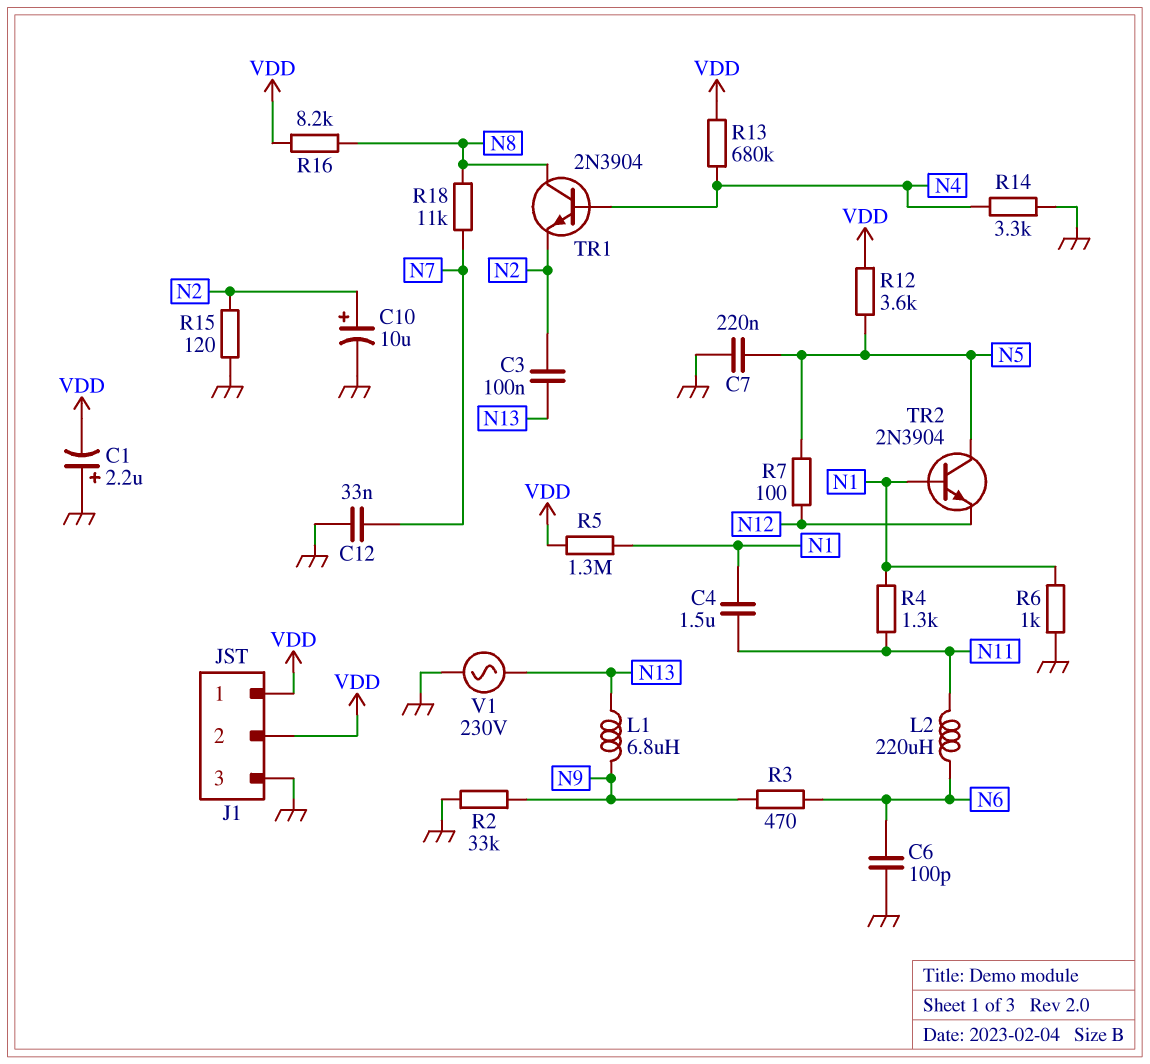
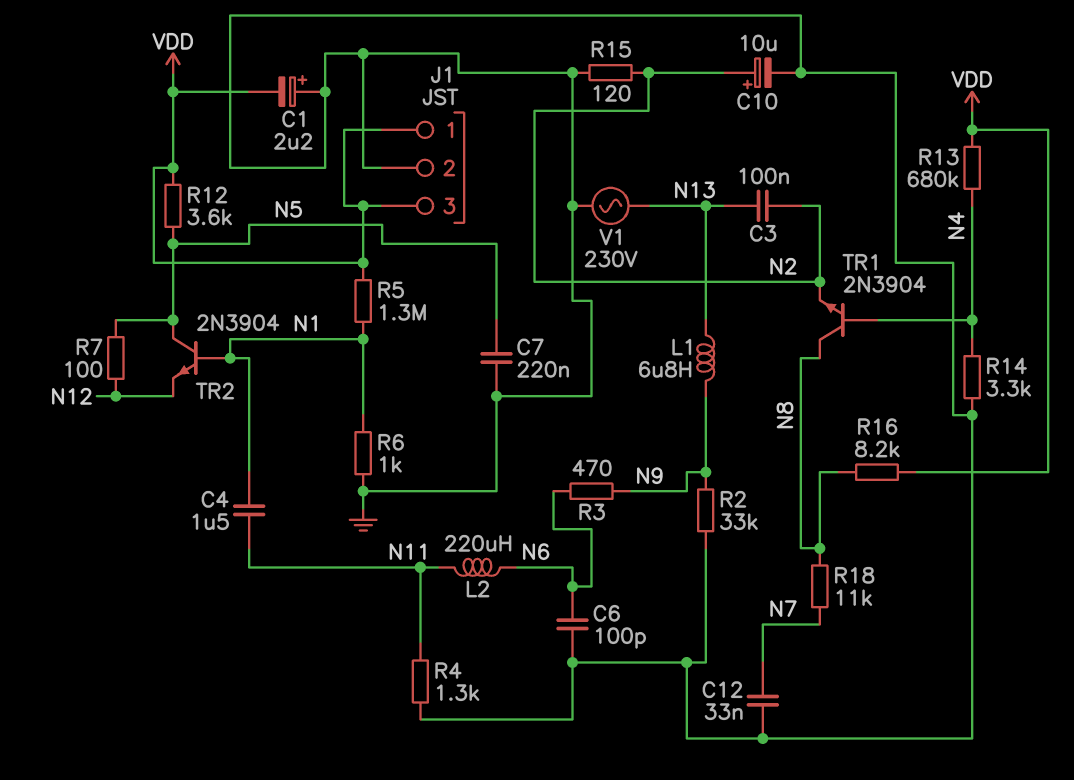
J1 pin 2: VDD -> GND
J1 pin 3: GND -> VDD
R4: 1.3k (N1, N11) -> 1.3k (GND, N11)

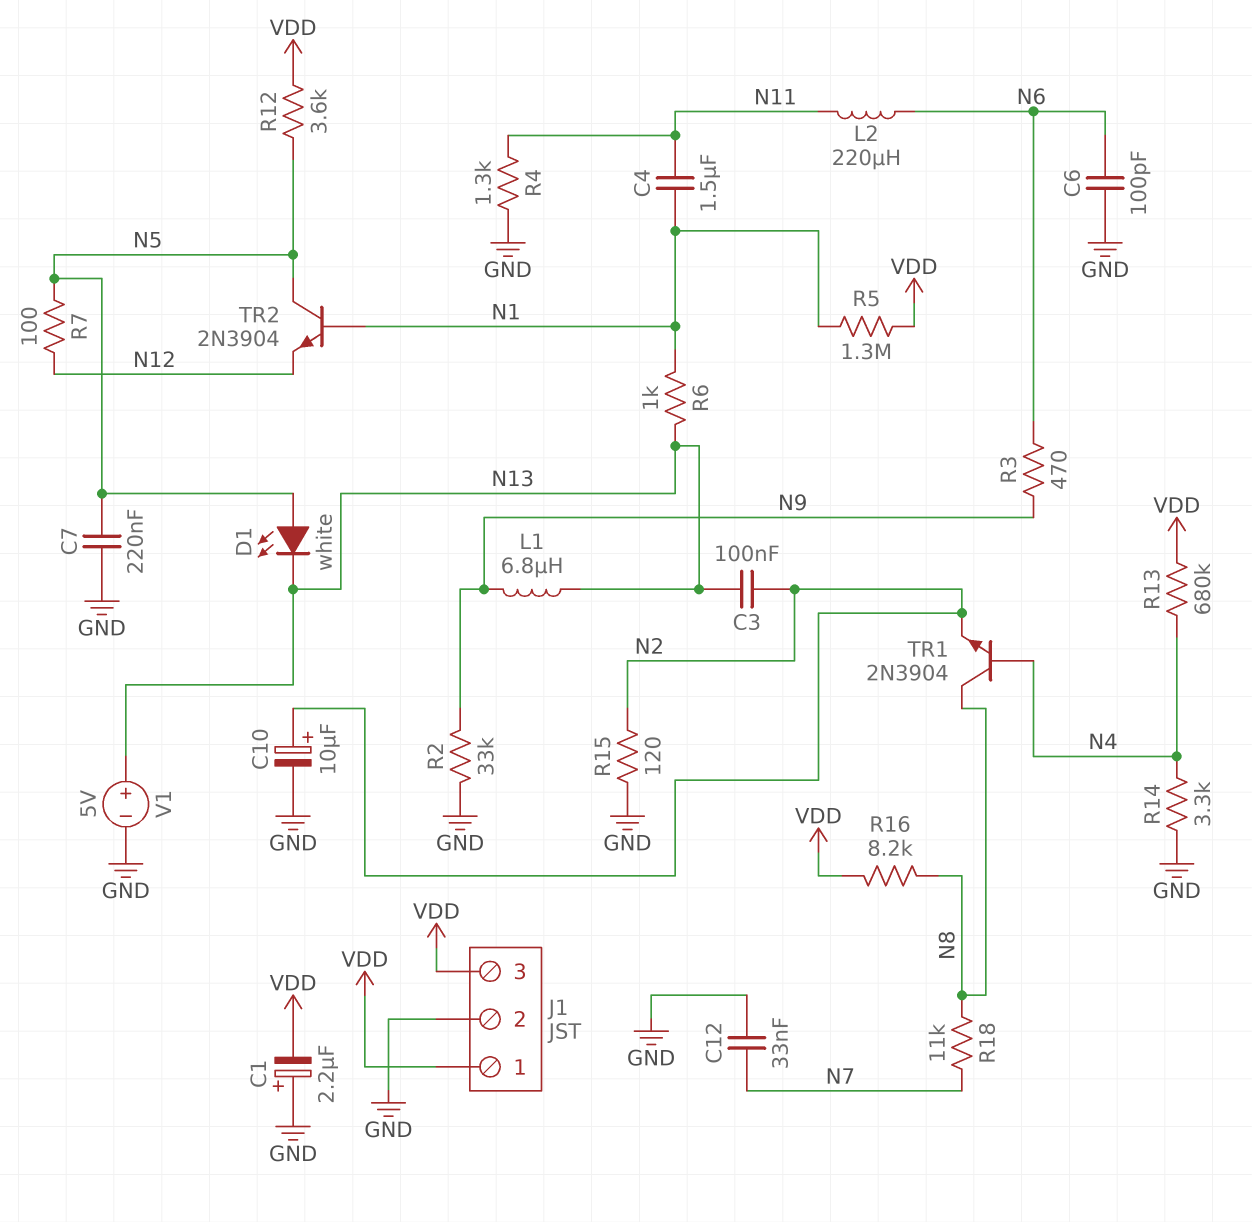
D1: none -> LED white (A N5, K N13)
R6: 1k (GND, N1) -> 1k (N1, N13)
V1: AC 230V (GND, N13) -> 5V (plus N13, minus GND)

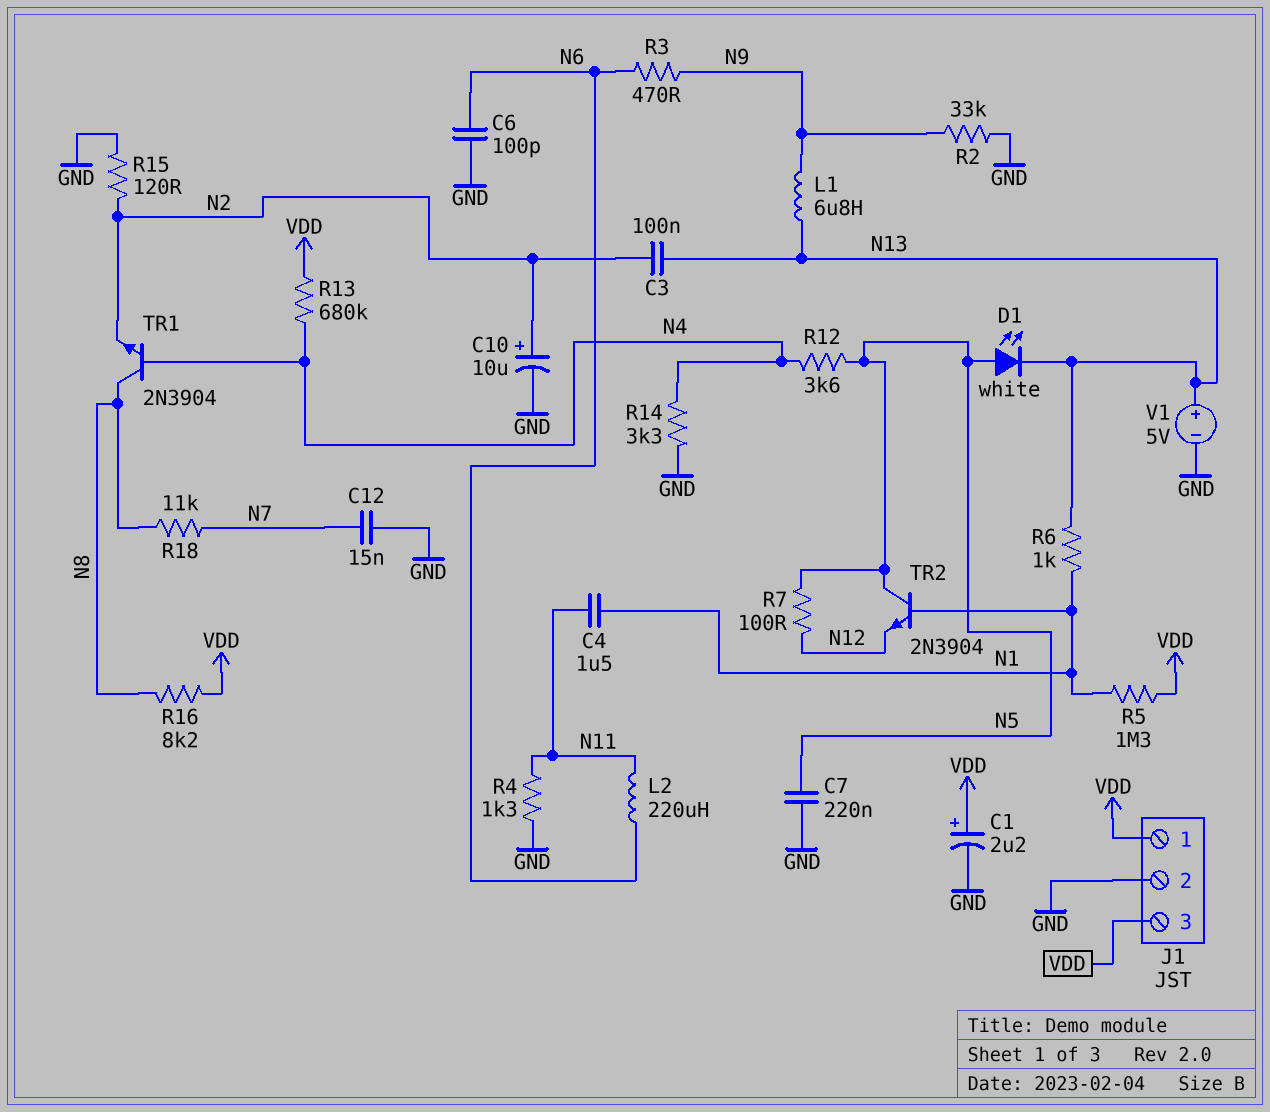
C1: 2.2uF (plus GND, minus VDD) -> 2.2uF (plus VDD, minus GND)
C12: 33nF (GND, N7) -> 15nF (GND, N7)
R12: 3.6k (N5, VDD) -> 3.6k (N4, N5)

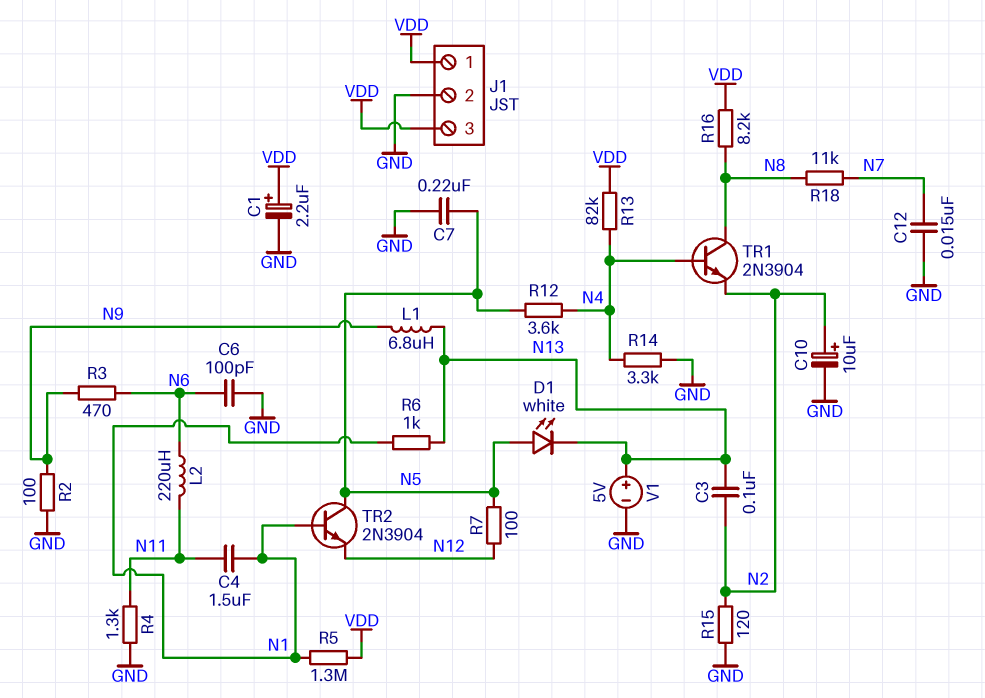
R2: 33k (GND, N9) -> 100 (GND, N9)
R13: 680k (N4, VDD) -> 82k (N4, VDD)

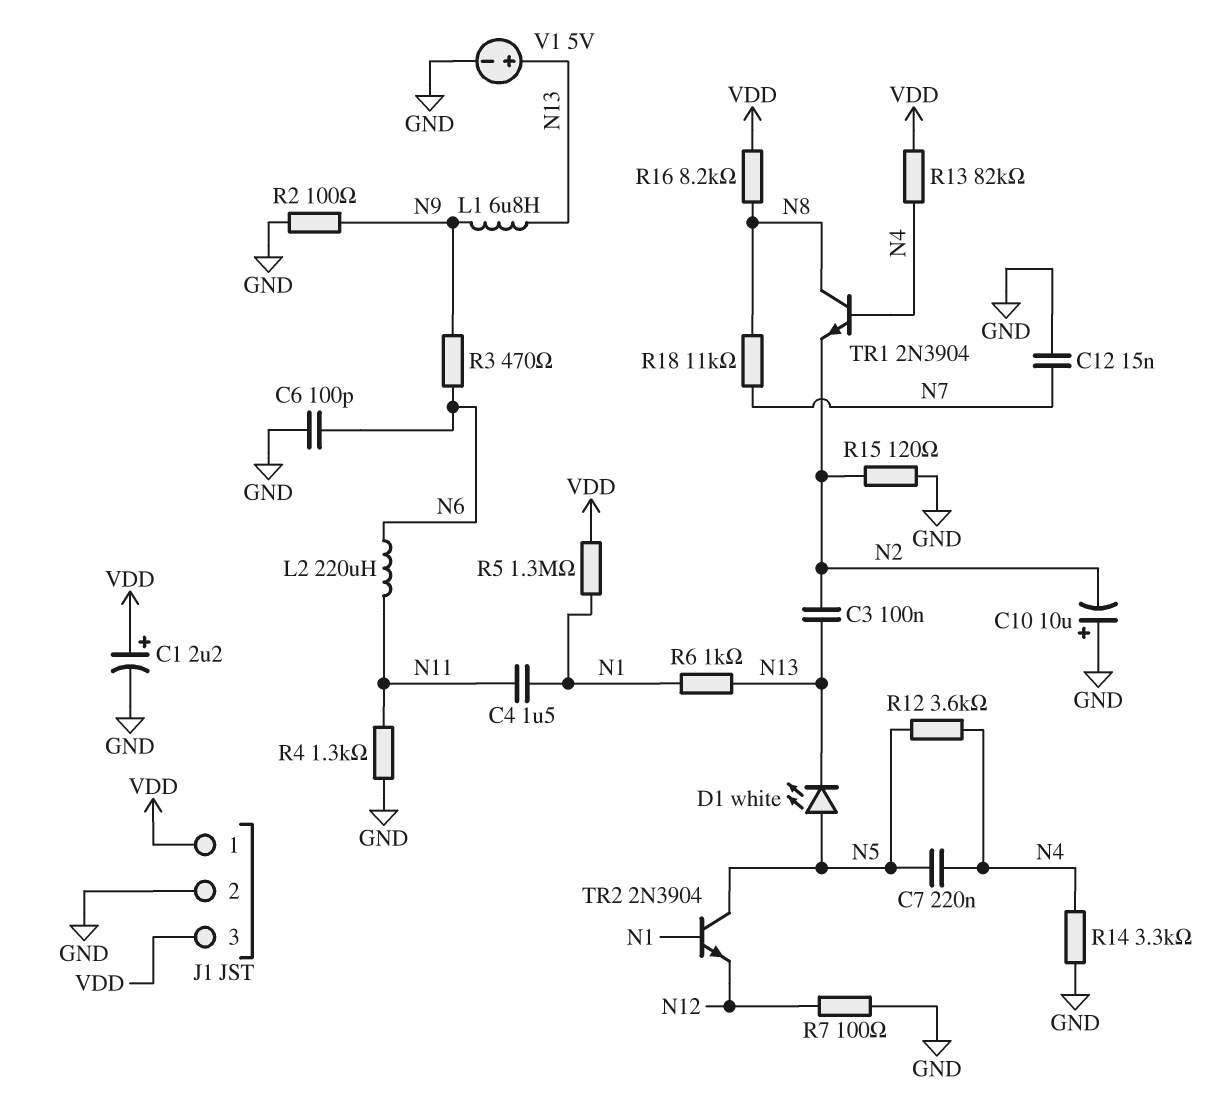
C7: 220nF (GND, N5) -> 220nF (N4, N5)
C10: 10uF (plus N2, minus GND) -> 10uF (plus GND, minus N2)
R7: 100 (N5, N12) -> 100 (GND, N12)

